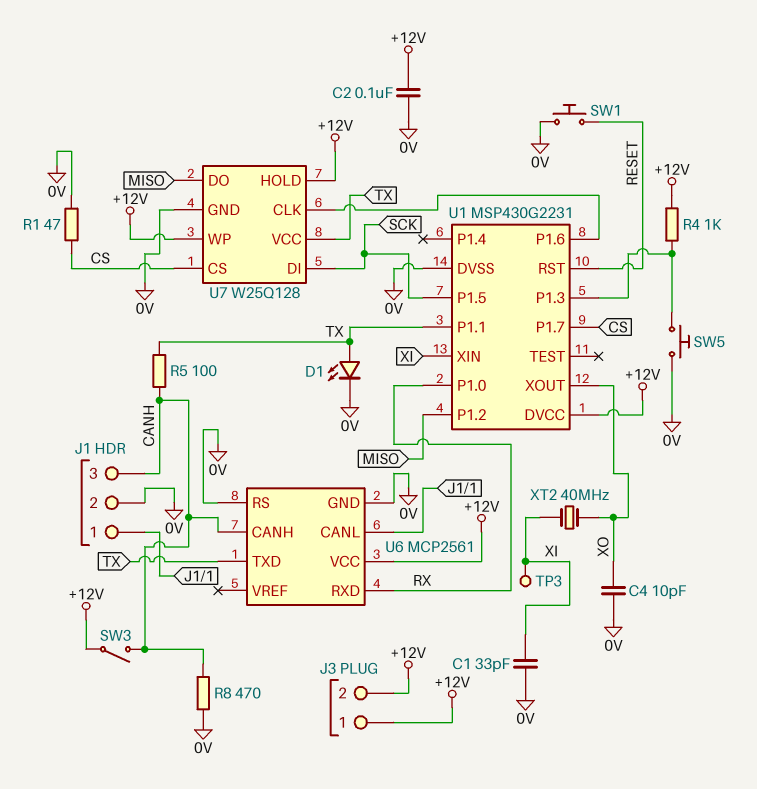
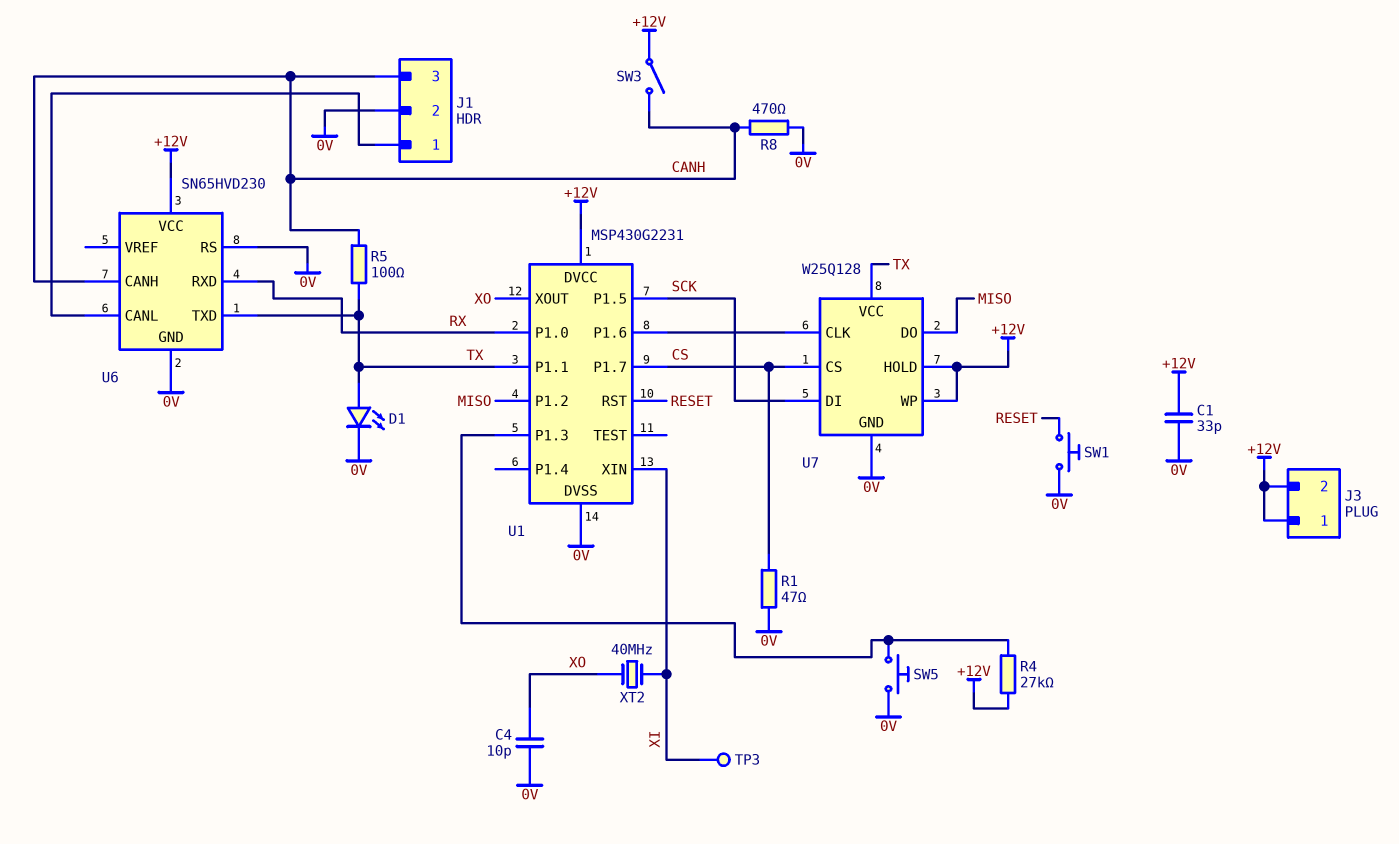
C1: 33pF (0V, XI) -> 33pF (+12V, 0V)
C2: 100nF (+12V, 0V) -> none
R4: 1k (+12V, U1/P1.3) -> 27k (+12V, U1/P1.3)
U6: MCP2561 -> SN65HVD230

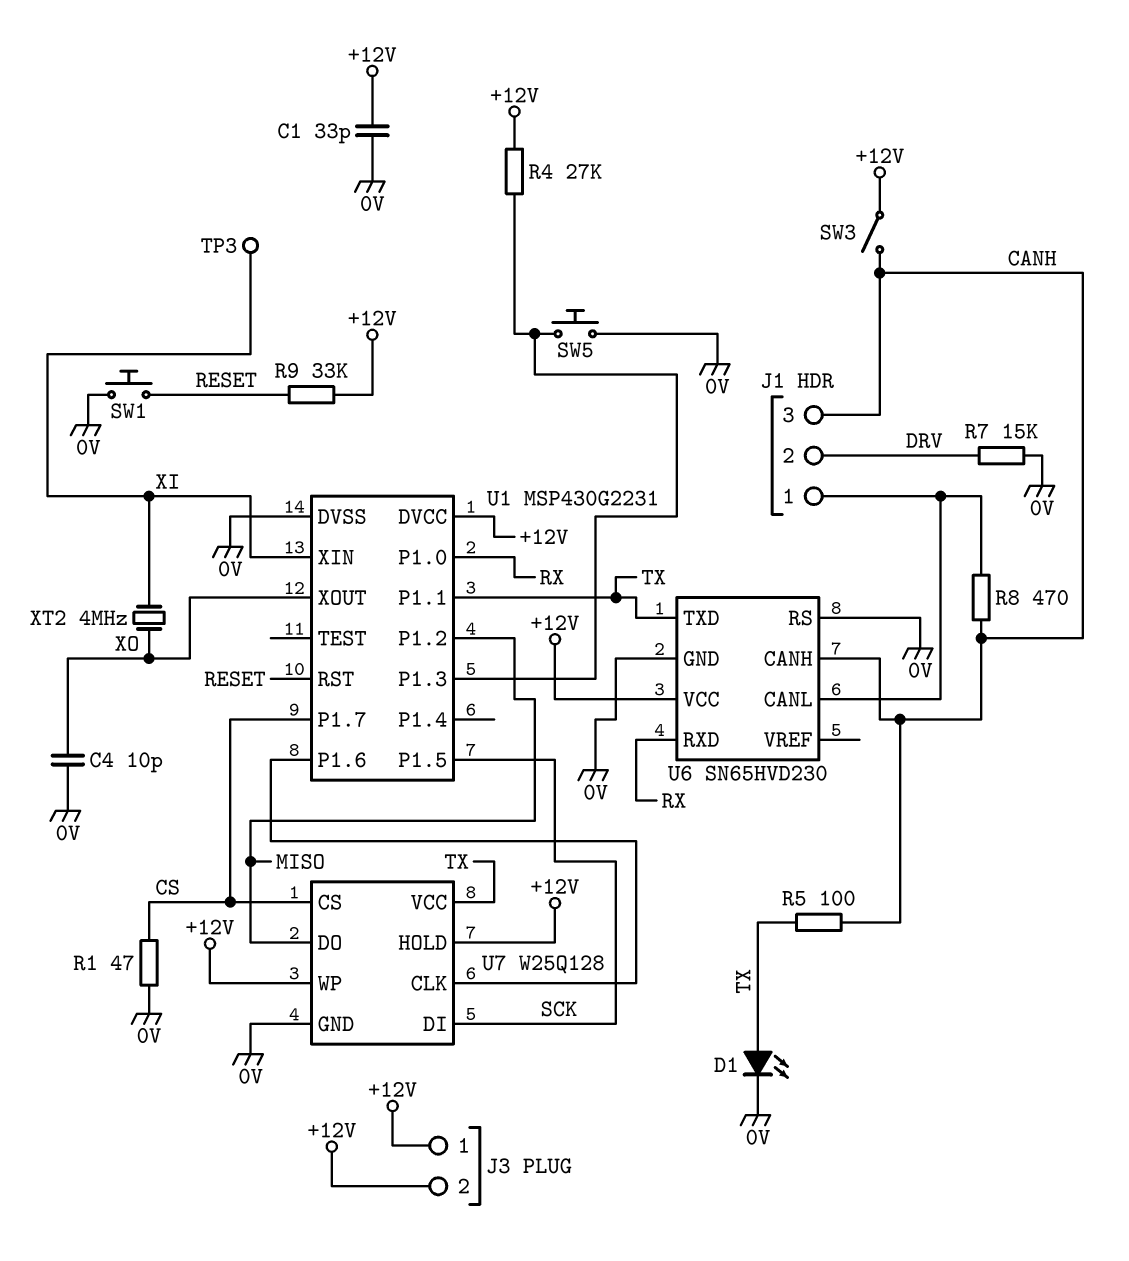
J1 pin 2: 0V -> DRV
R7: none -> 15k (0V, DRV)
R8: 470 (0V, CANH) -> 470 (CANH, J1/1)
R9: none -> 33k (+12V, RESET)
XT2: 40MHz (XI, XO) -> 4MHz (XI, XO)

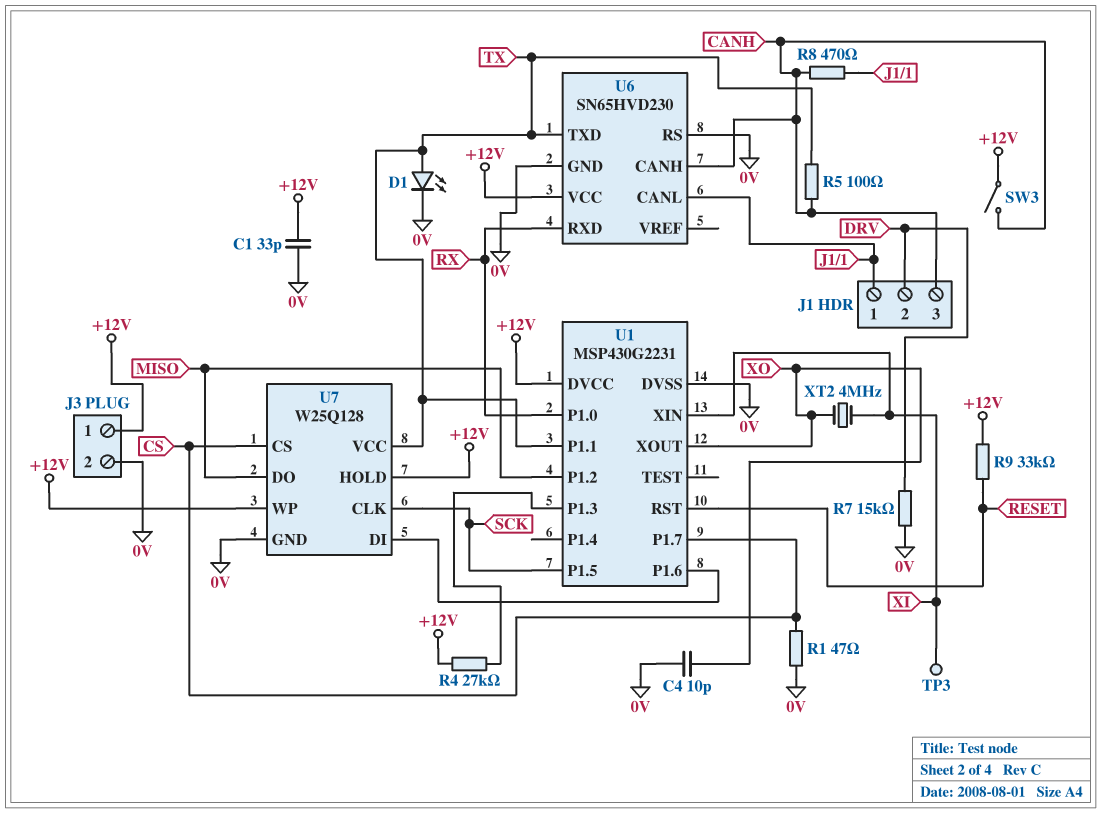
J3 pin 2: +12V -> 0V
SW1: button (0V, RESET) -> none
SW5: button (0V, U1/P1.3) -> none
U7 pin CLK: U1/P1.6 -> SCK
U7 pin DI: SCK -> U1/P1.6

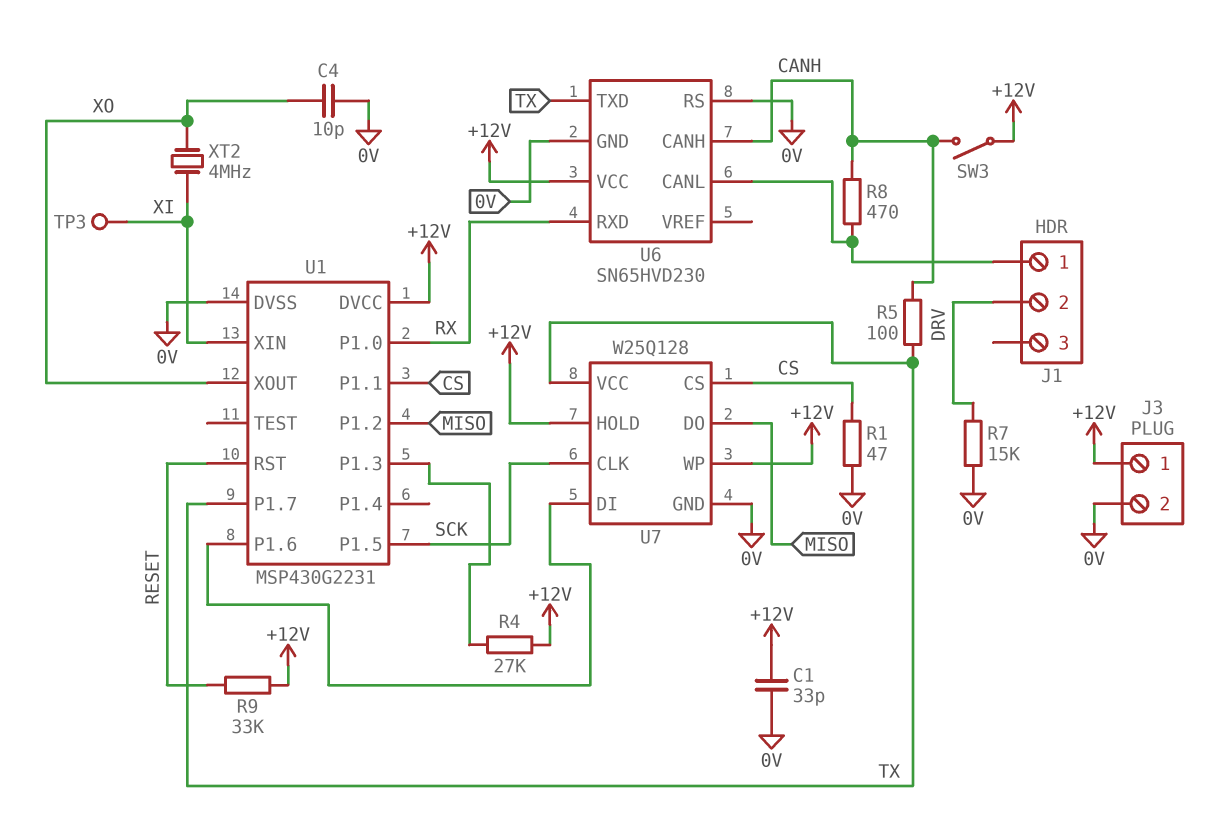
D1: LED (A TX, K 0V) -> none
J1 pin 3: CANH -> none
U1 pin P1.1: TX -> CS
U1 pin P1.7: CS -> TX

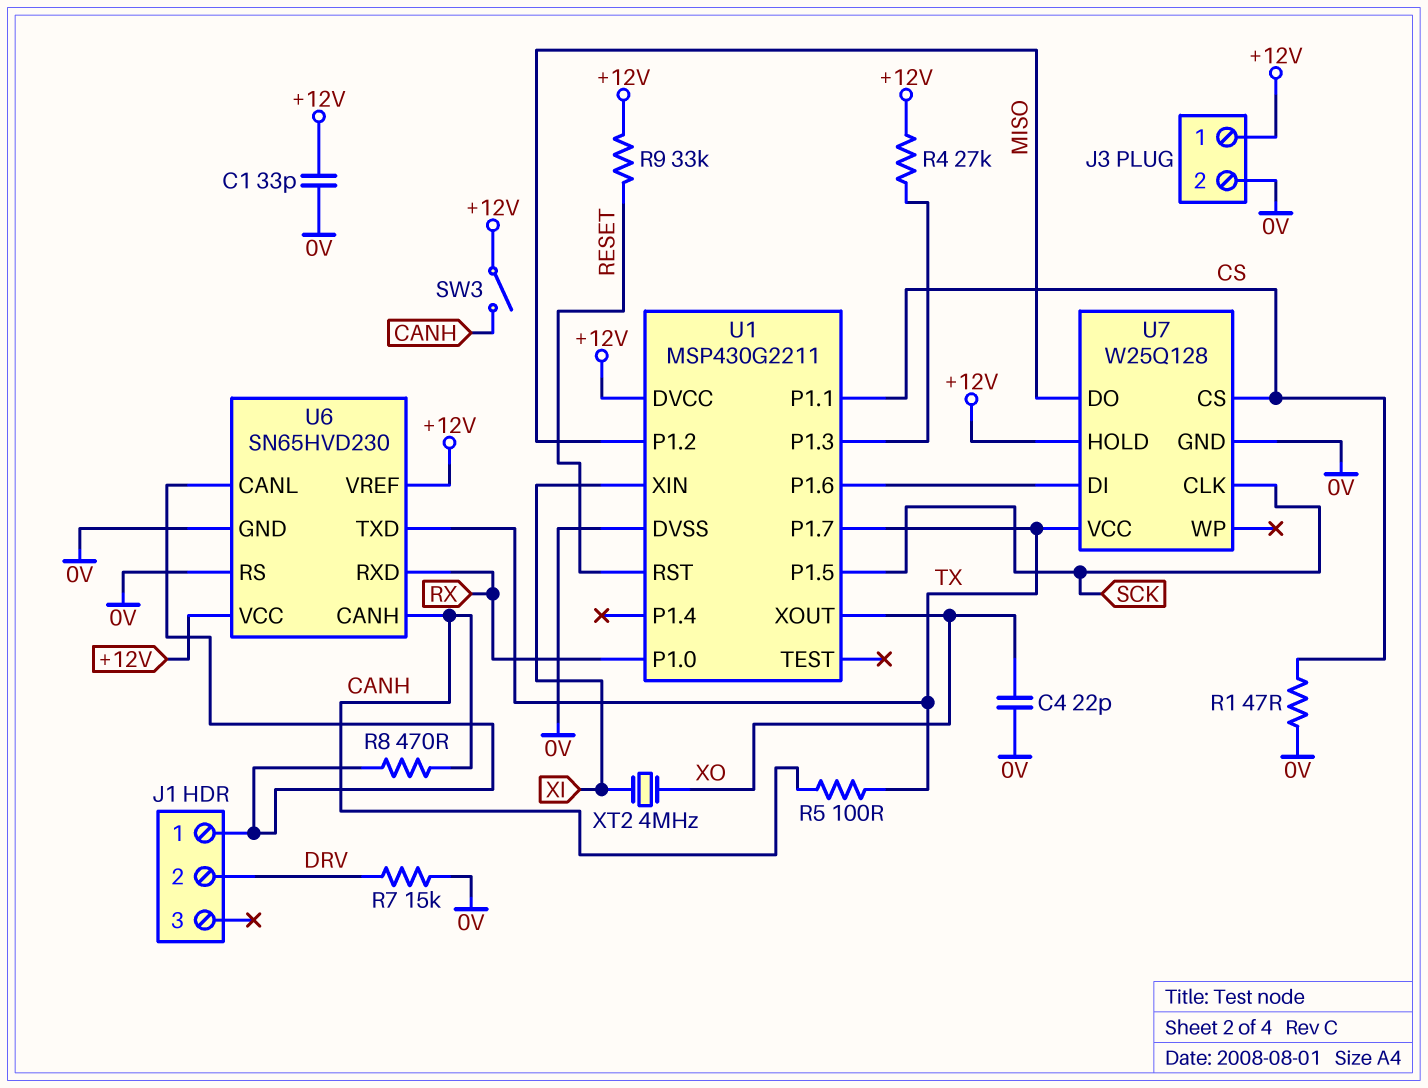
C4: 10pF (0V, XO) -> 22pF (0V, XO)
TP3: test point (XI) -> none
U1: MSP430G2231 -> MSP430G2211
U6 pin VREF: none -> +12V
U7 pin WP: +12V -> none

